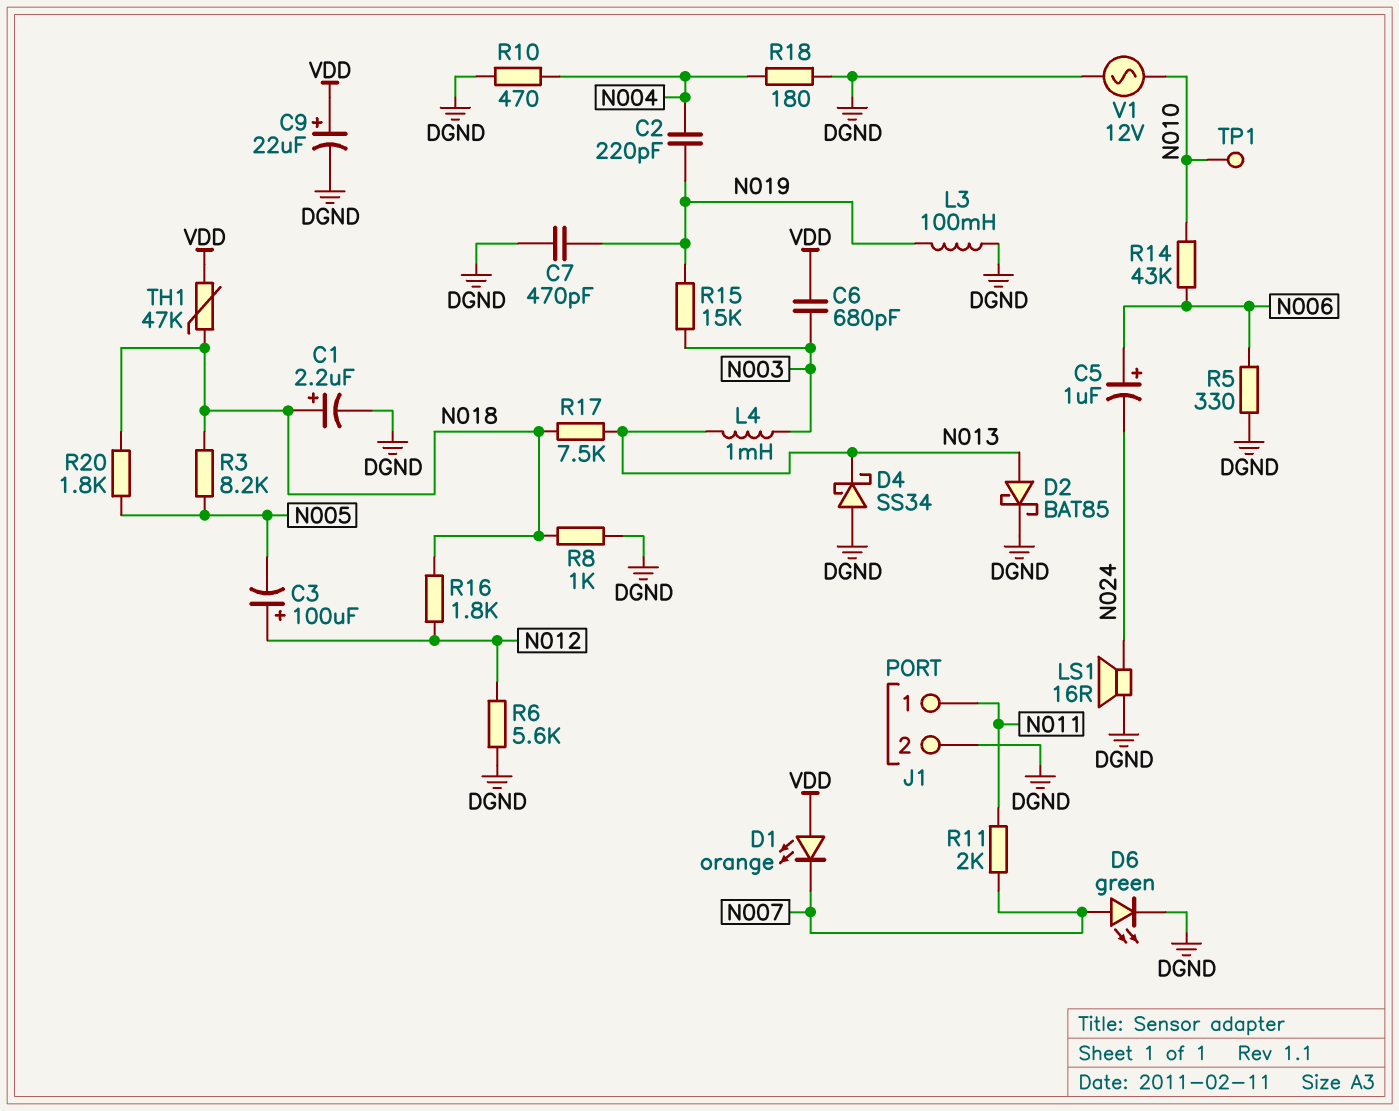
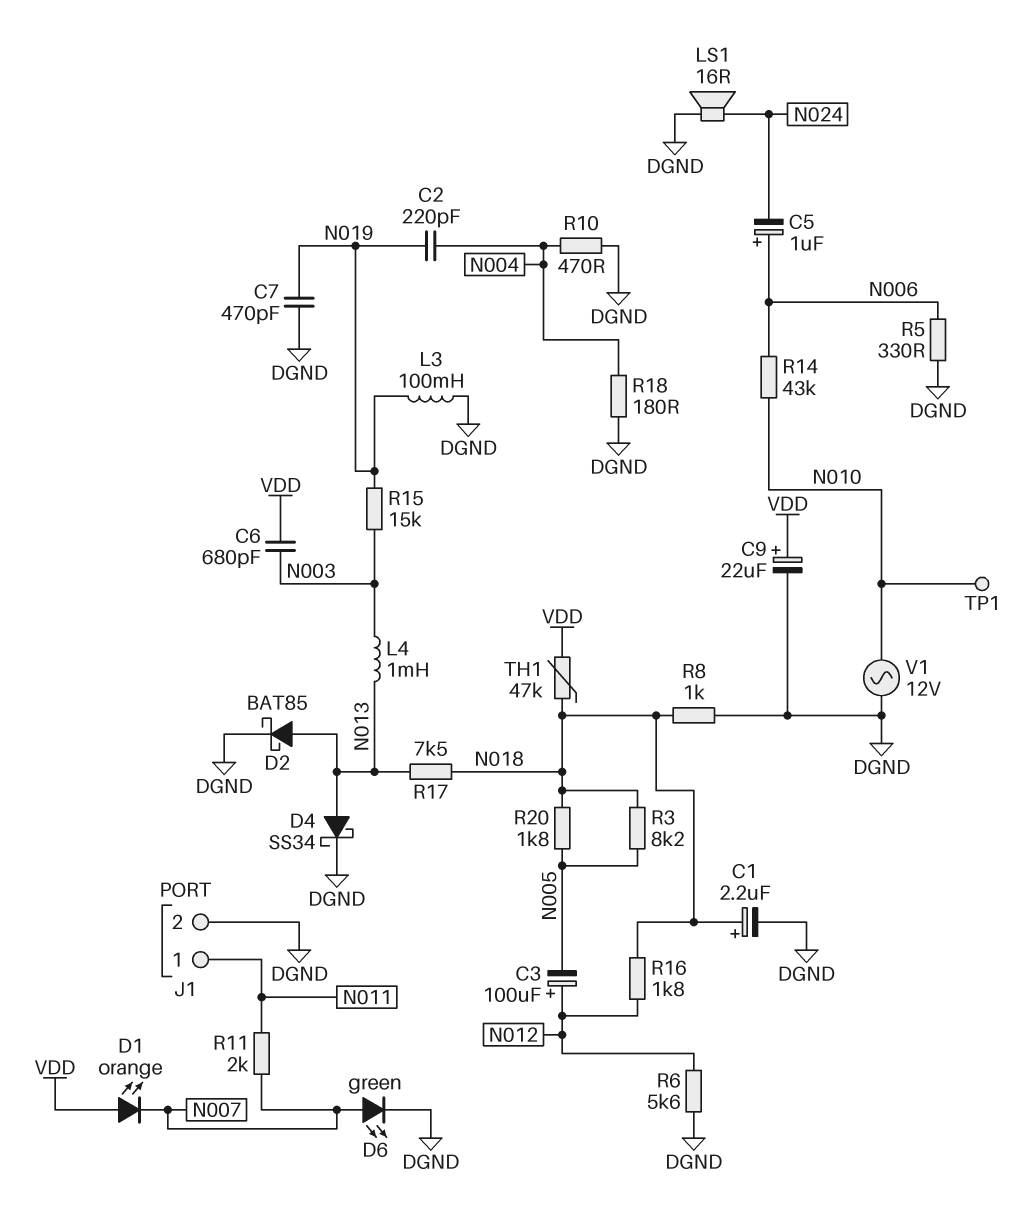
D4: schottky SS34 (A DGND, K N013) -> schottky SS34 (A N013, K DGND)

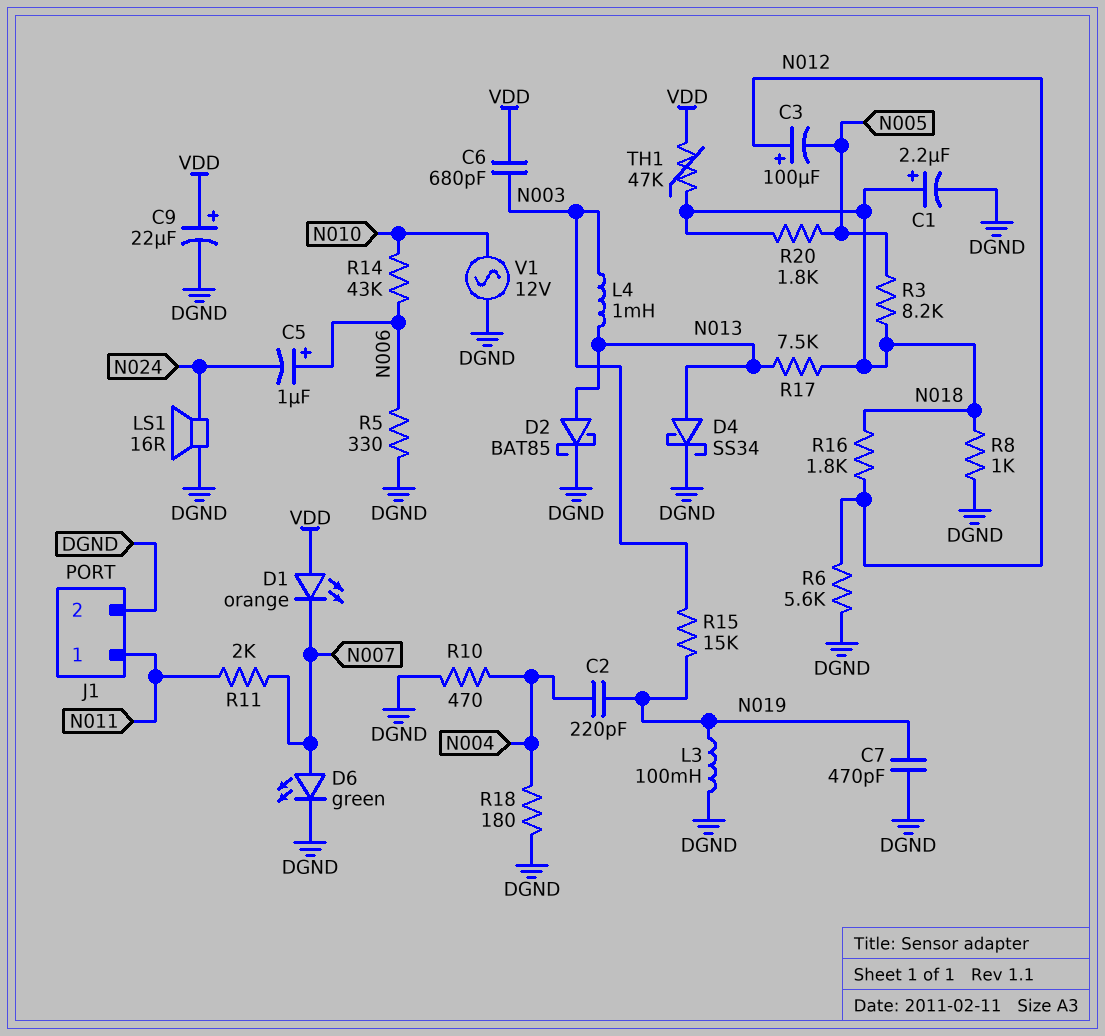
TP1: test point (N010) -> none

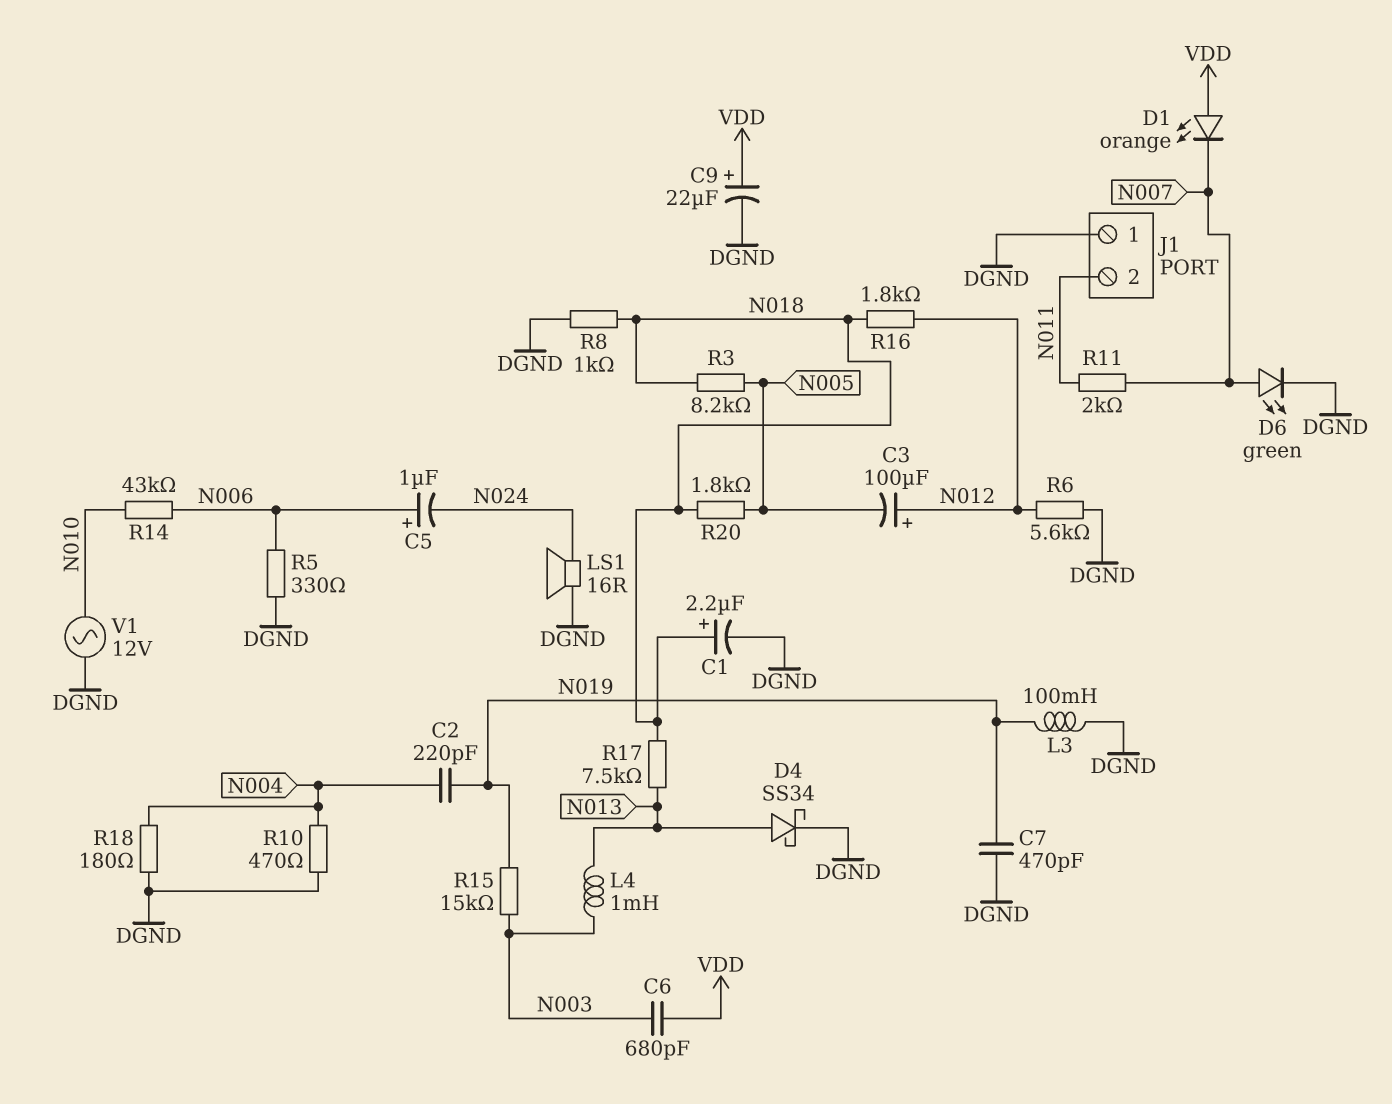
D2: schottky BAT85 (A N013, K DGND) -> none
J1 pin 1: N011 -> DGND
J1 pin 2: DGND -> N011
TH1: 47k (N018, VDD) -> none

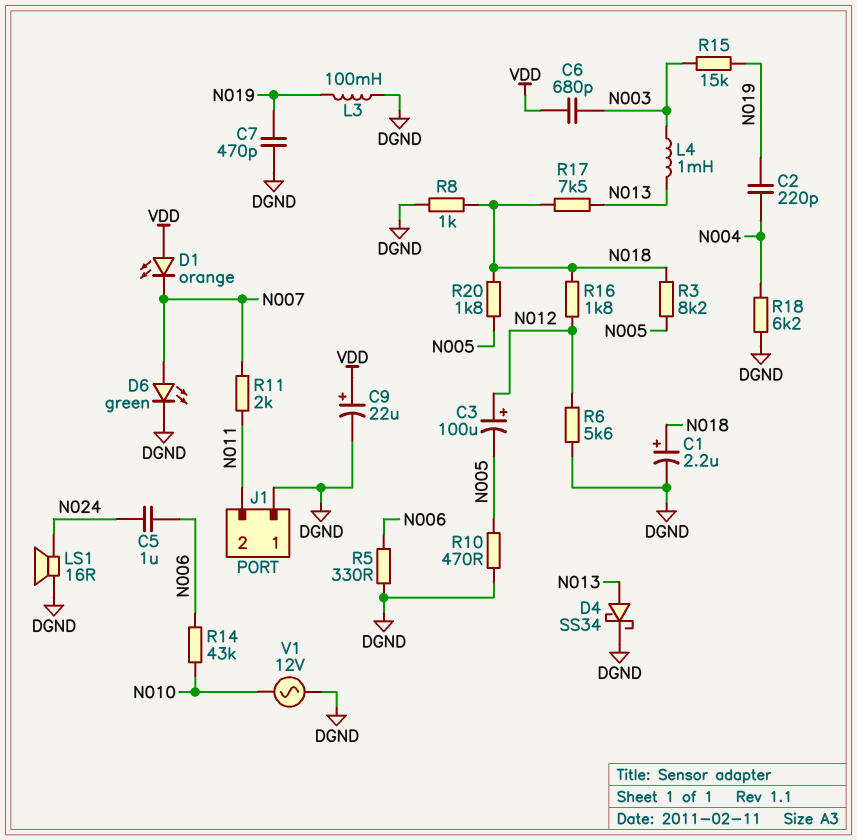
C5: 1uF (plus N006, minus N024) -> 1uF (N006, N024)
R10: 470 (DGND, N004) -> 470 (DGND, N005)
R18: 180 (DGND, N004) -> 6.2k (DGND, N004)

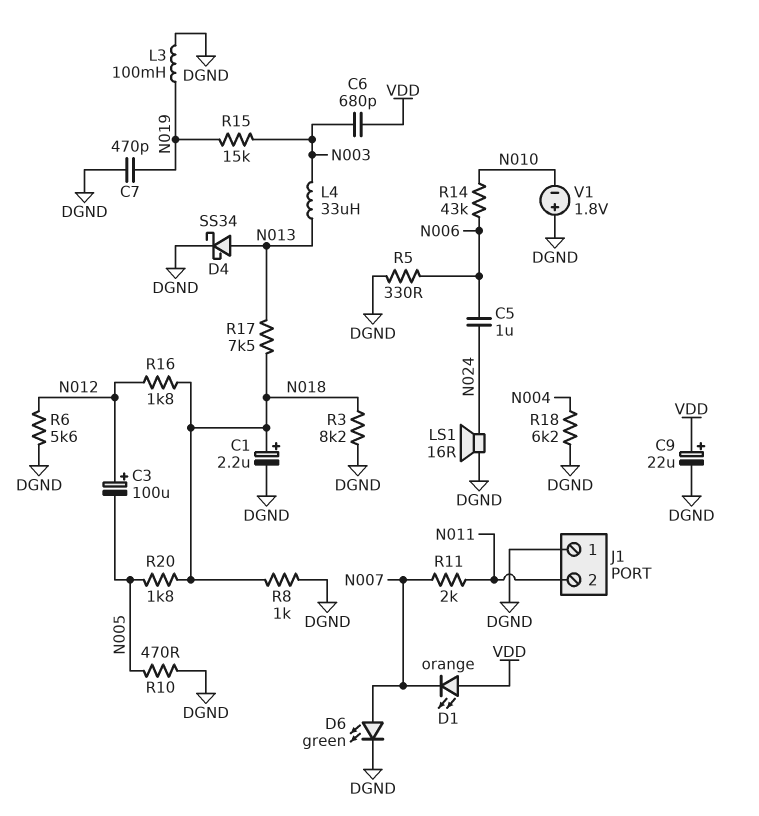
C2: 220pF (N004, N019) -> none
L4: 1mH (N003, N013) -> 33uH (N003, N013)
R3: 8.2k (N005, N018) -> 8.2k (DGND, N018)
V1: AC 12V (DGND, N010) -> 1.8V (plus DGND, minus N010)

